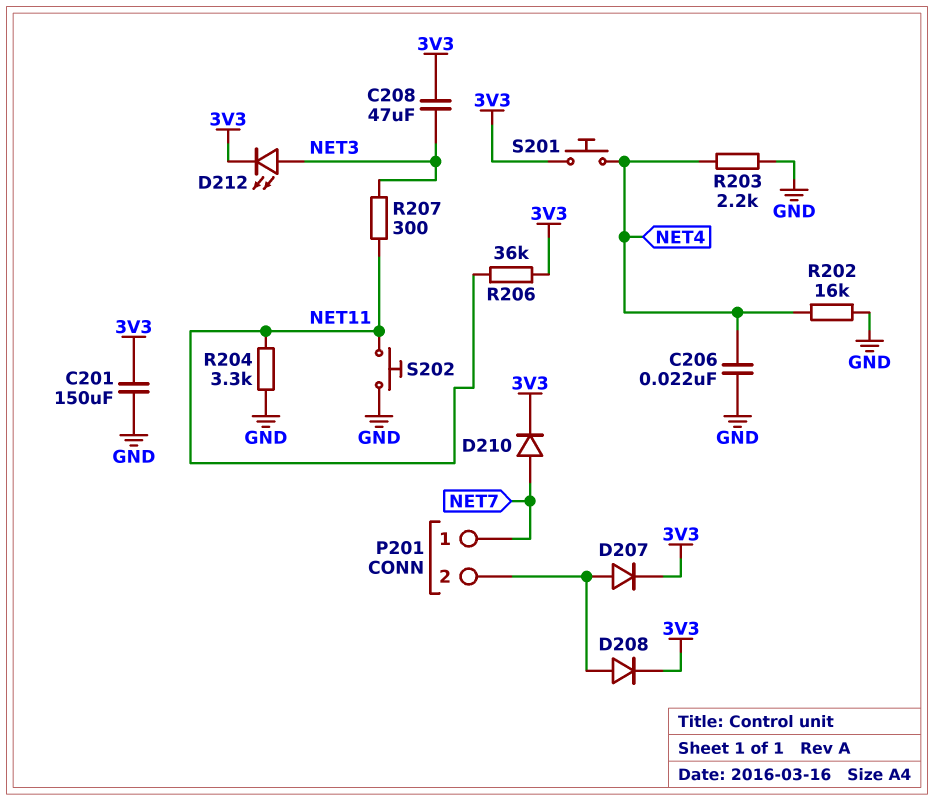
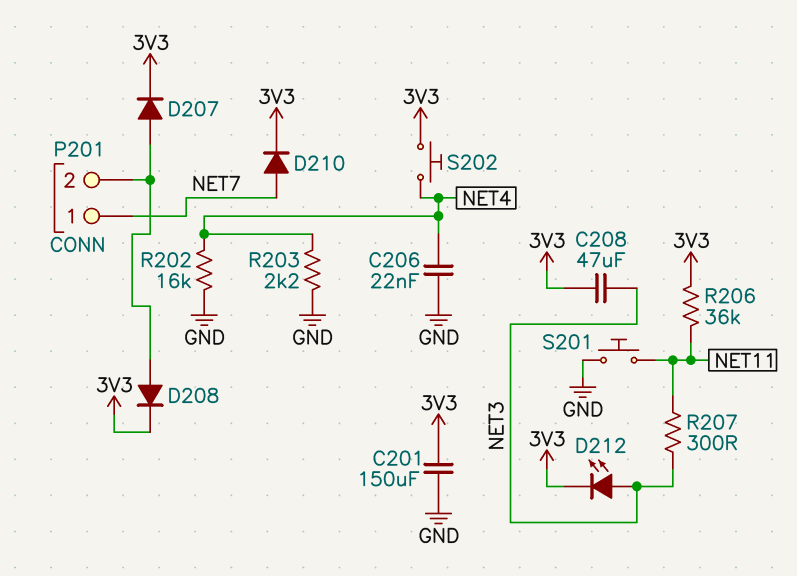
R204: 3.3k (GND, NET11) -> none
S201: button (3V3, NET4) -> button (GND, NET11)
S202: button (GND, NET11) -> button (3V3, NET4)

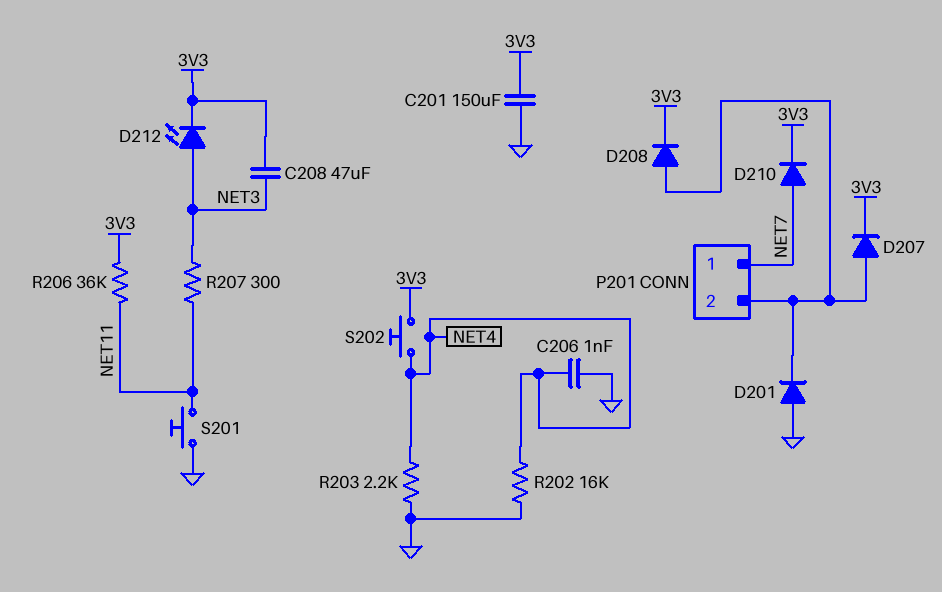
C206: 22nF (GND, NET4) -> 1nF (GND, NET4)
D201: none -> diode (A GND, K P201/2)

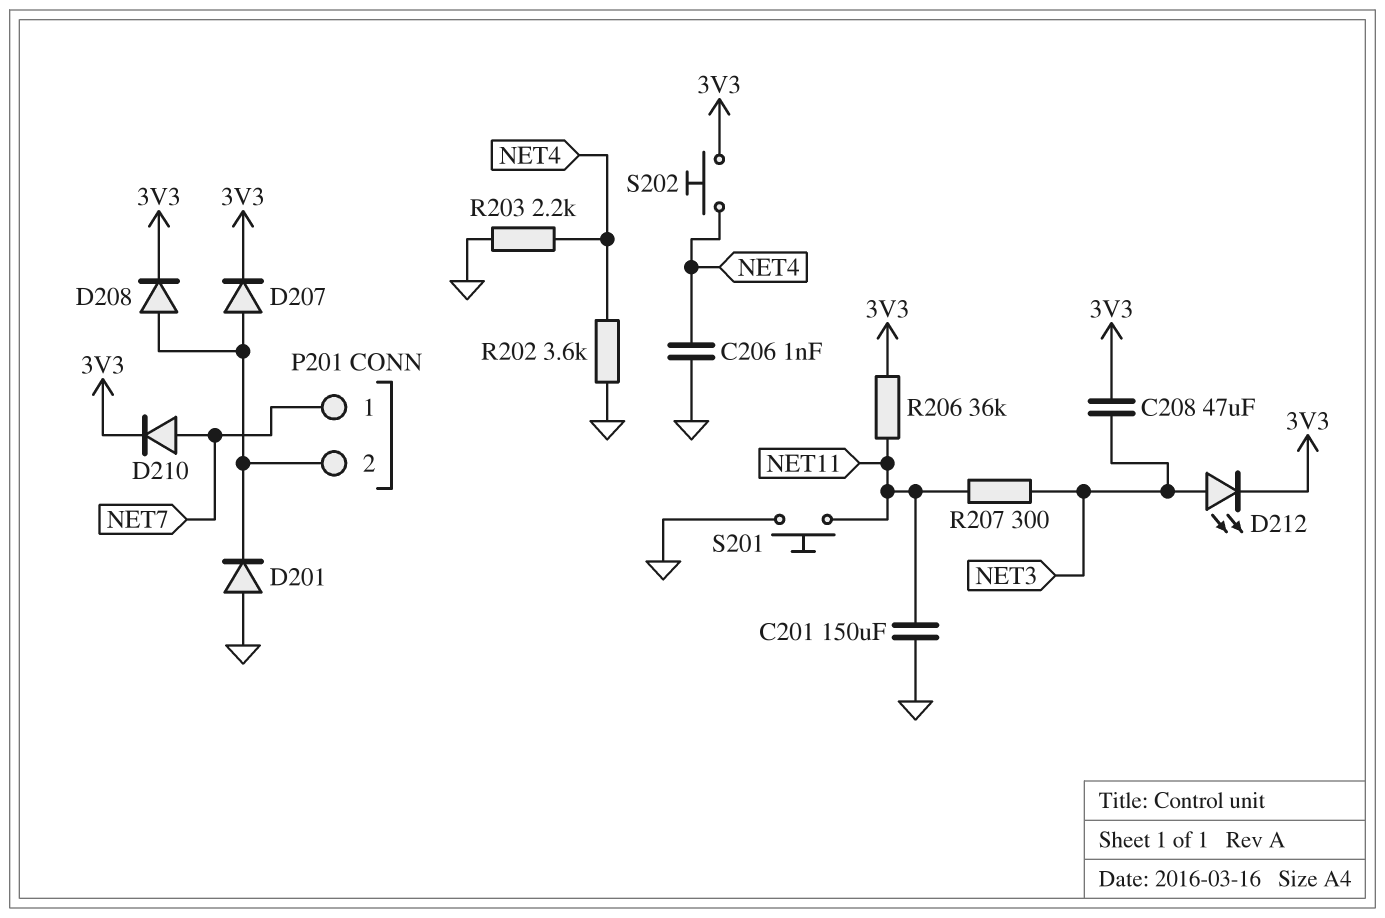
C201: 150uF (3V3, GND) -> 150uF (GND, NET11)
R202: 16k (GND, NET4) -> 3.6k (GND, NET4)

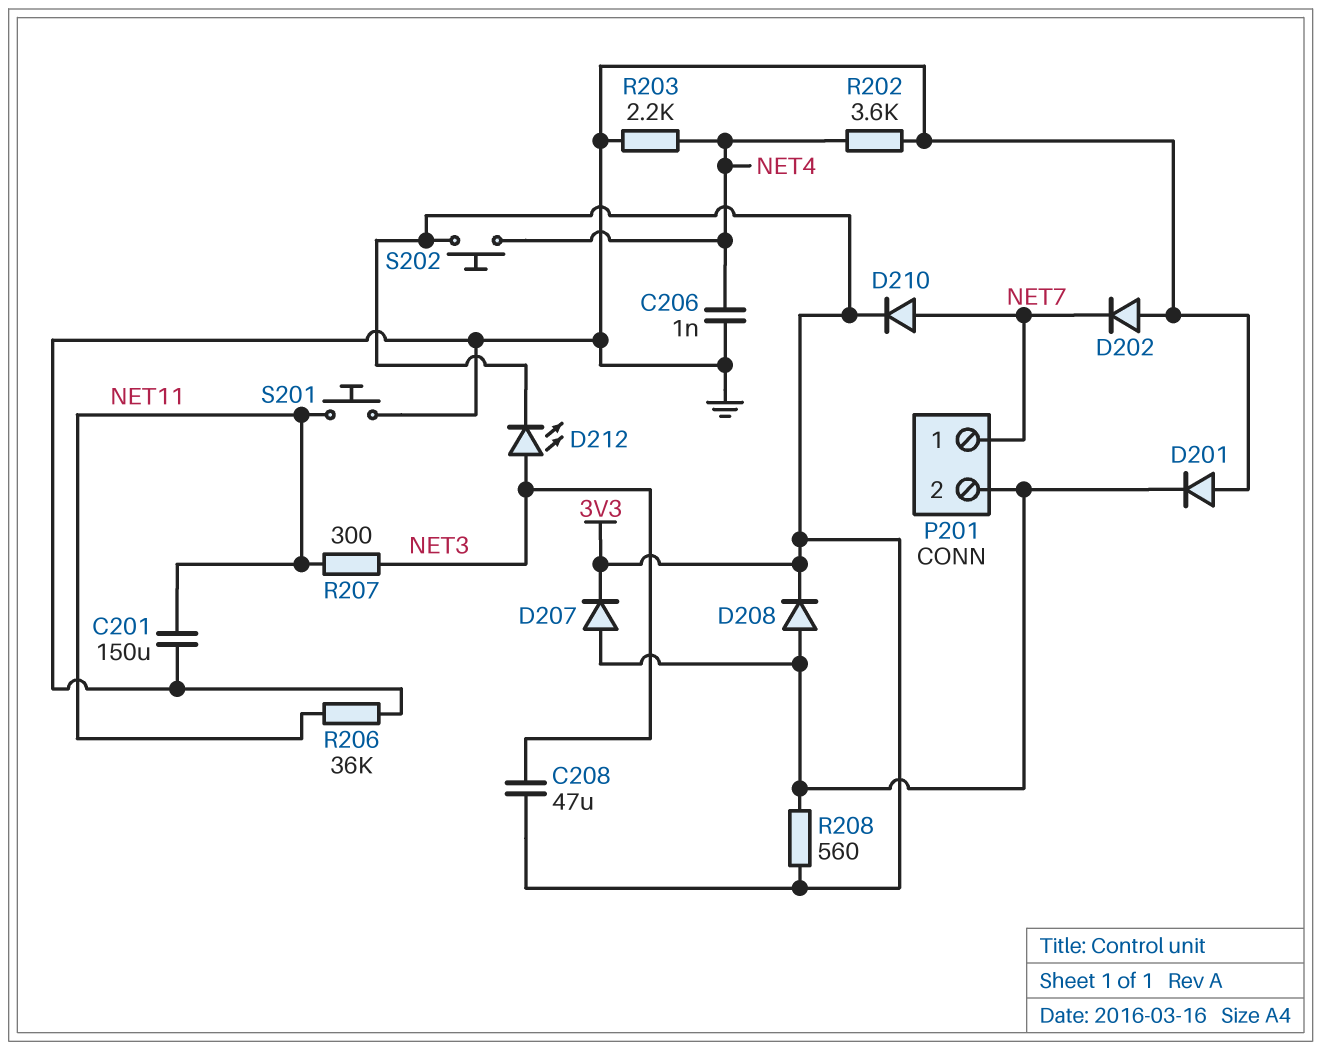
D202: none -> diode (A GND, K NET7)
R206: 36k (3V3, NET11) -> 36k (GND, NET11)
R208: none -> 560 (3V3, P201/2)

